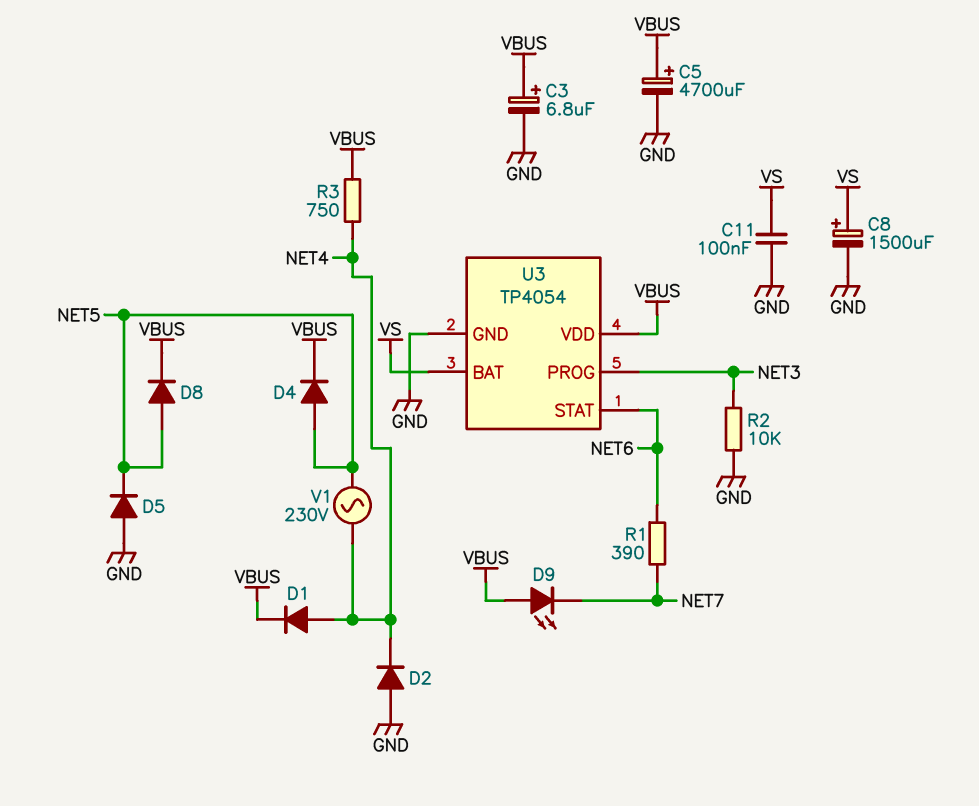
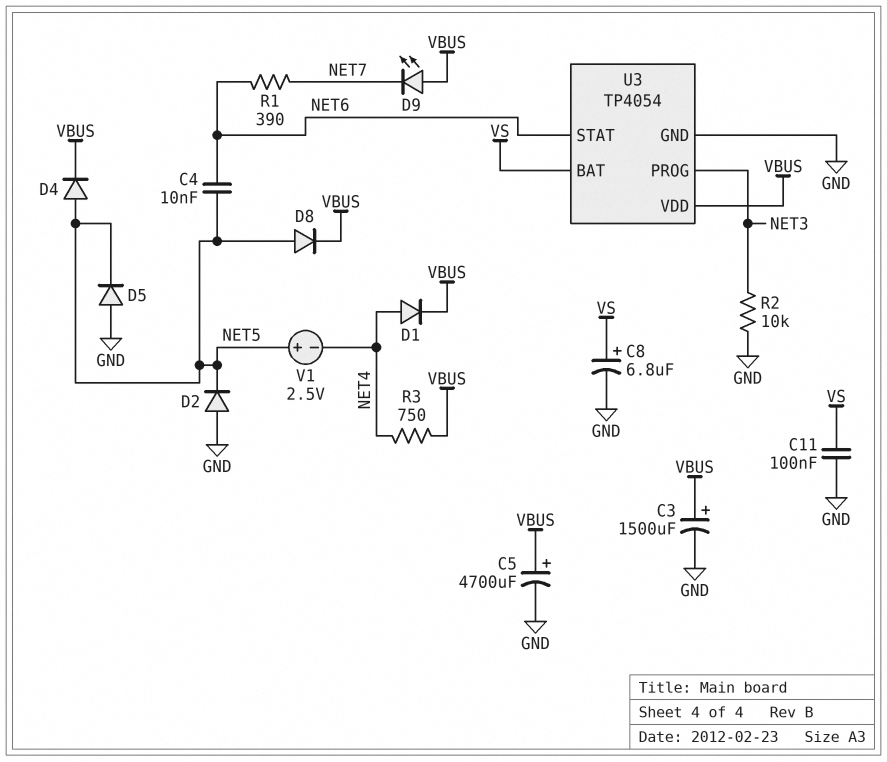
C3: 6.8uF (plus VBUS, minus GND) -> 1500uF (plus VBUS, minus GND)
C4: none -> 10nF (NET5, NET6)
C8: 1500uF (plus VS, minus GND) -> 6.8uF (plus VS, minus GND)
D2: diode (A GND, K NET4) -> diode (A GND, K NET5)
V1: AC 230V (NET4, NET5) -> 2.5V (plus NET5, minus NET4)

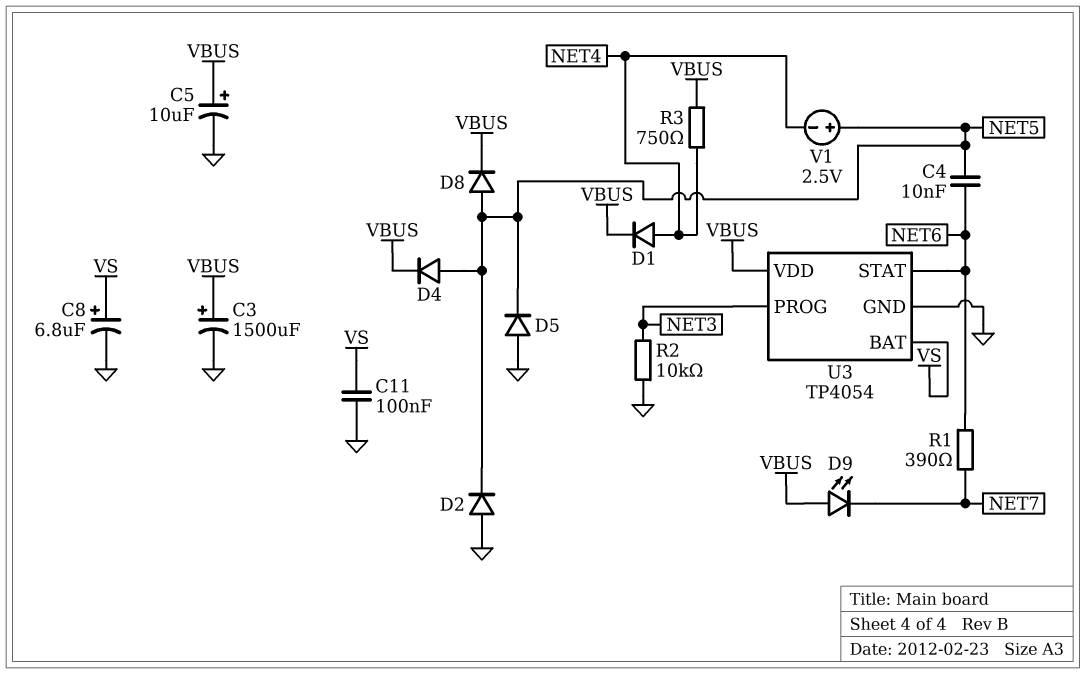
C5: 4700uF (plus VBUS, minus GND) -> 10uF (plus VBUS, minus GND)

